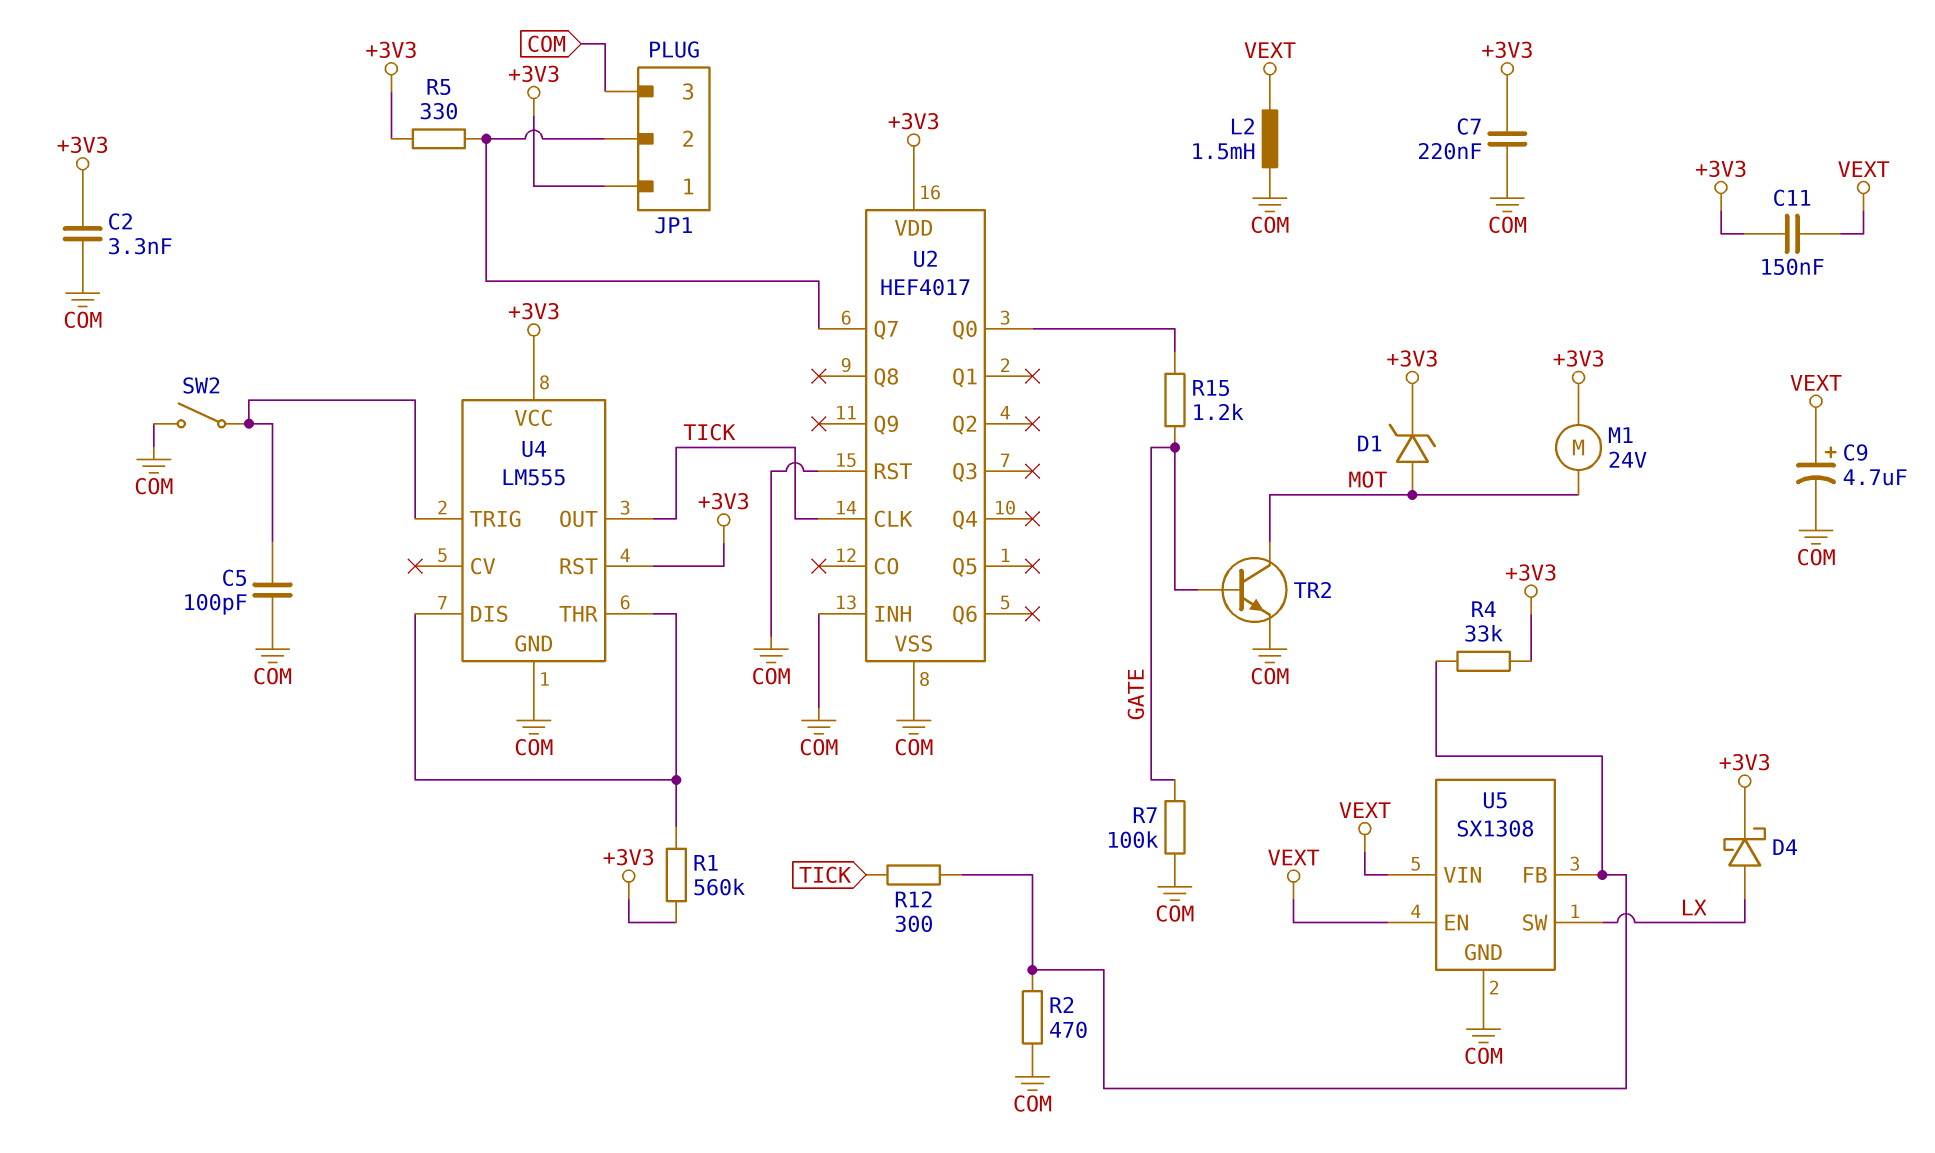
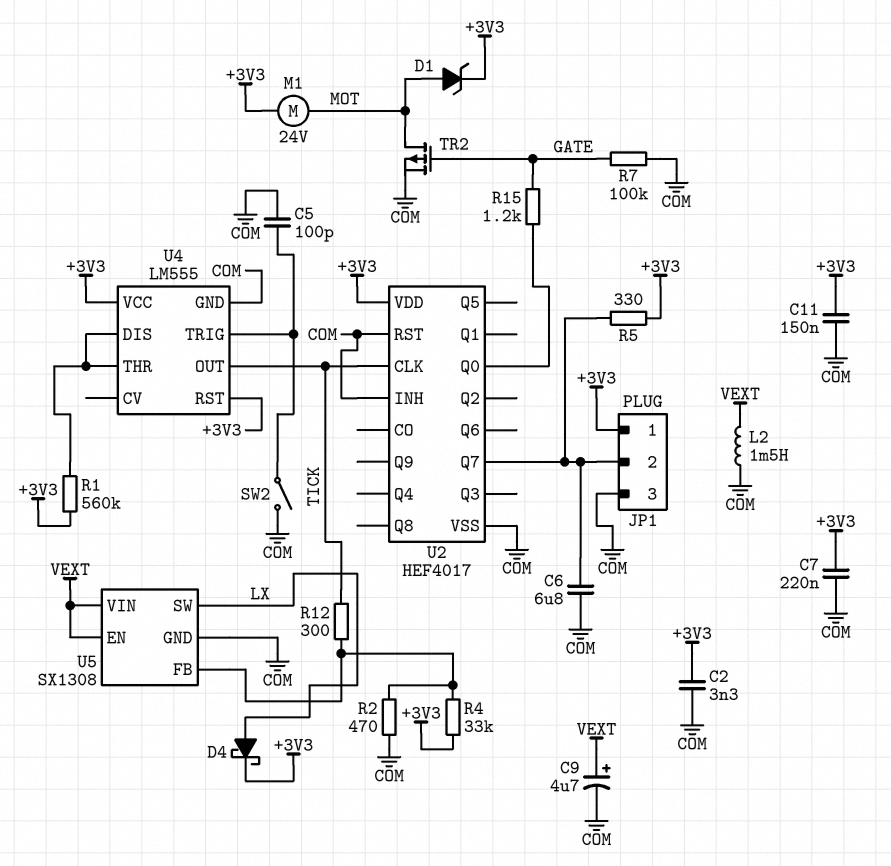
C6: none -> 6.8uF (COM, JP1/2)
C11: 150nF (+3V3, VEXT) -> 150nF (+3V3, COM)
TR2: NPN (B GATE, C MOT, E COM) -> PMOS (G GATE, D MOT, S COM)

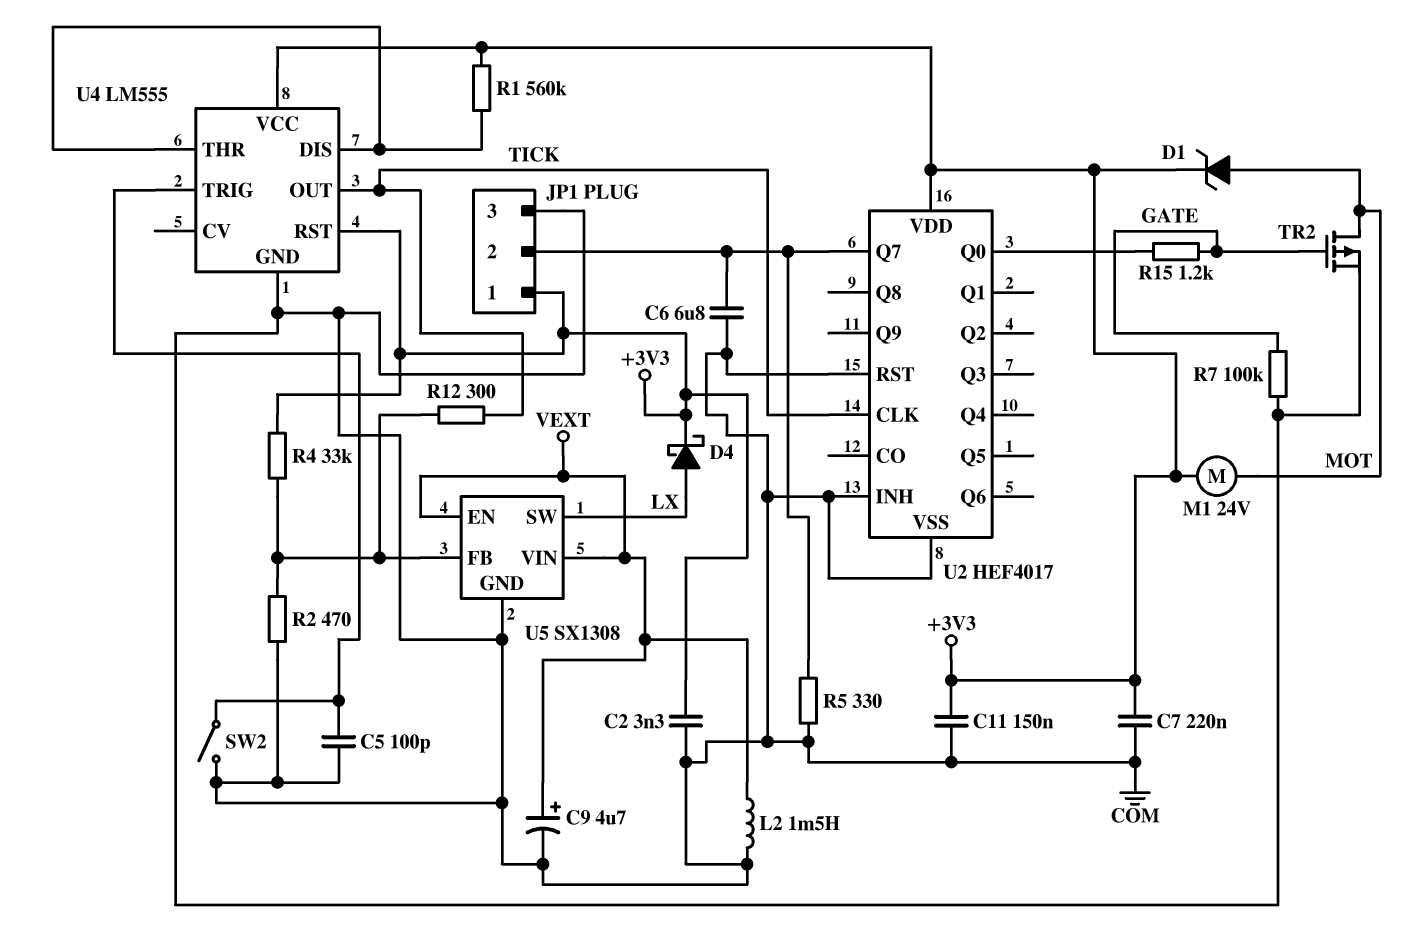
R5: 330 (+3V3, JP1/2) -> 330 (COM, JP1/2)

